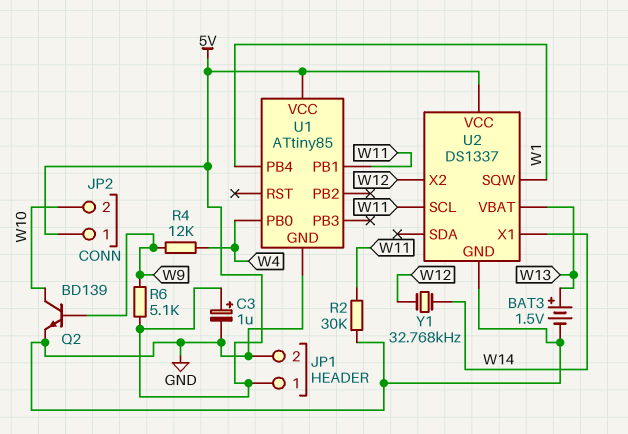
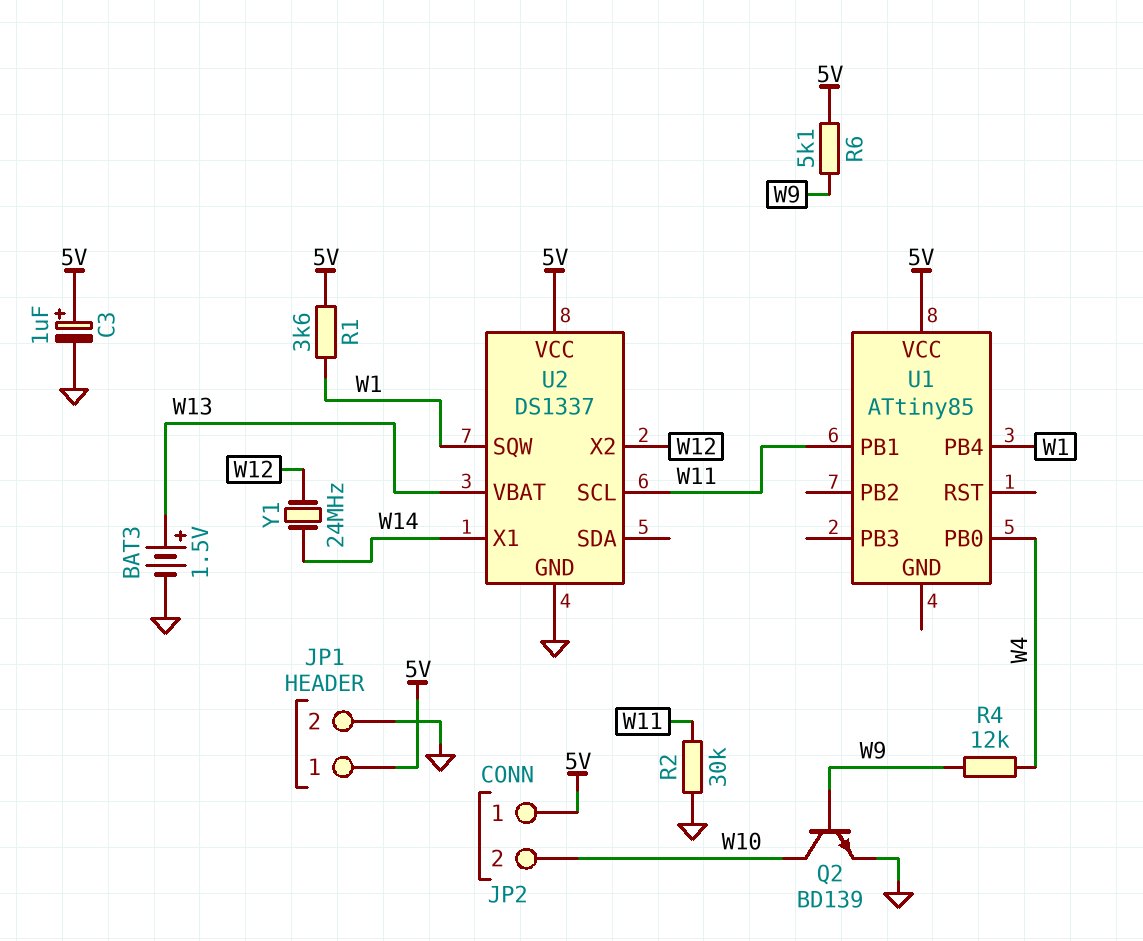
R1: none -> 3.6k (5V, W1)
U1 pin GND: GND -> none
Y1: 32.768kHz (W12, W14) -> 24MHz (W12, W14)

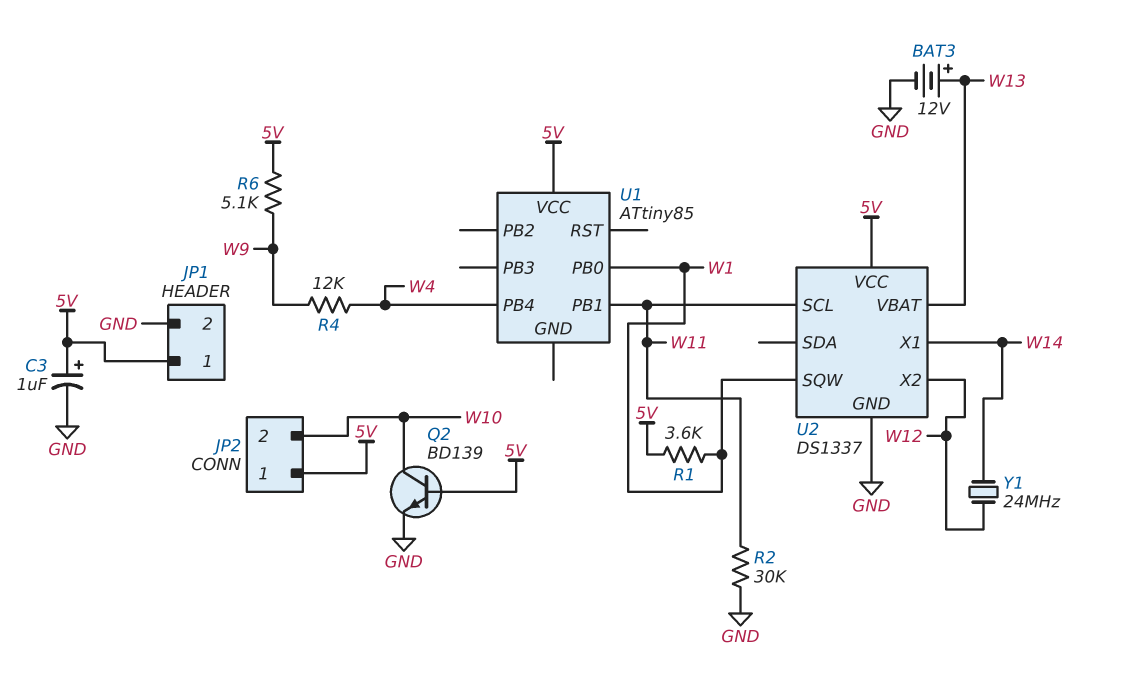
BAT3: 1.5V (plus W13, minus GND) -> 12V (plus W13, minus GND)
Q2: NPN BD139 (B W9, C W10, E GND) -> NPN BD139 (B 5V, C W10, E GND)
U1 pin PB0: W4 -> W1
U1 pin PB4: W1 -> W4

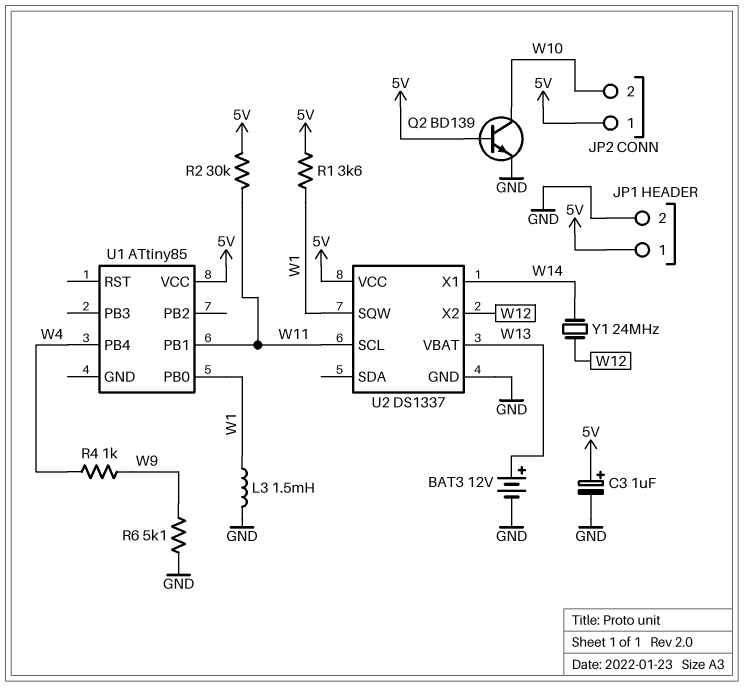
L3: none -> 1.5mH (GND, W1)
R2: 30k (GND, W11) -> 30k (5V, W11)
R4: 12k (W4, W9) -> 1k (W4, W9)
R6: 5.1k (5V, W9) -> 5.1k (GND, W9)

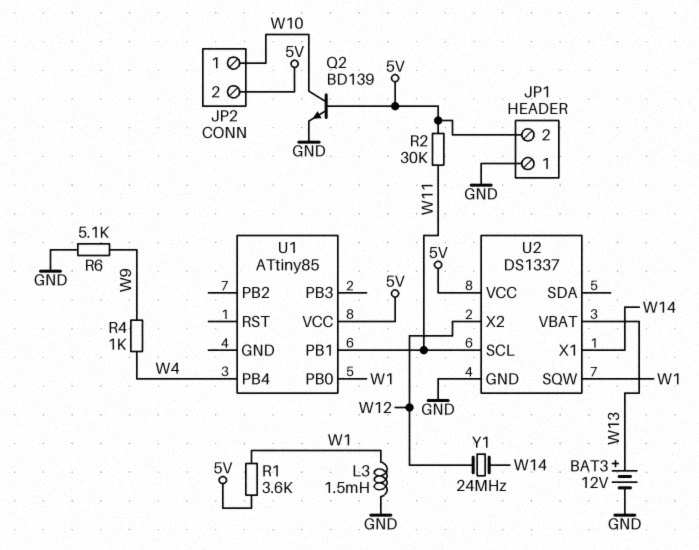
C3: 1uF (plus 5V, minus GND) -> none
JP1 pin 1: 5V -> GND
JP1 pin 2: GND -> 5V
JP2 pin 1: 5V -> W10
JP2 pin 2: W10 -> 5V

